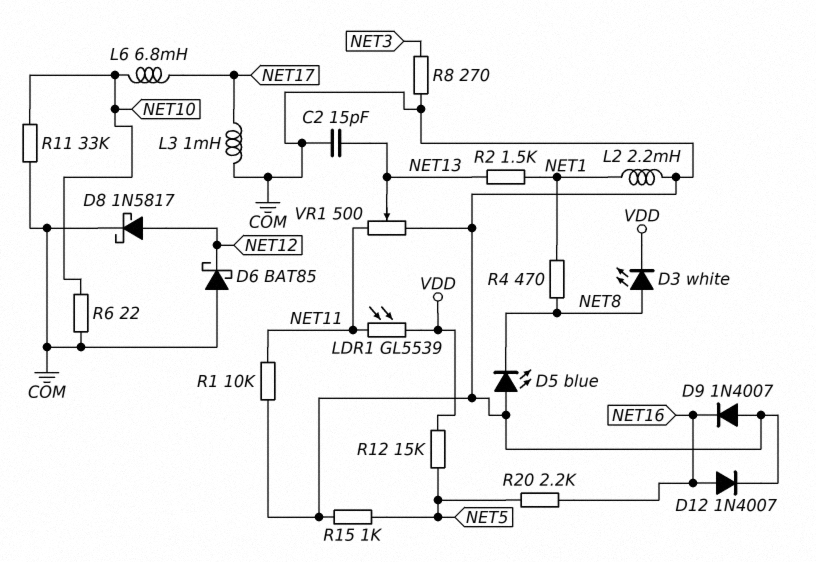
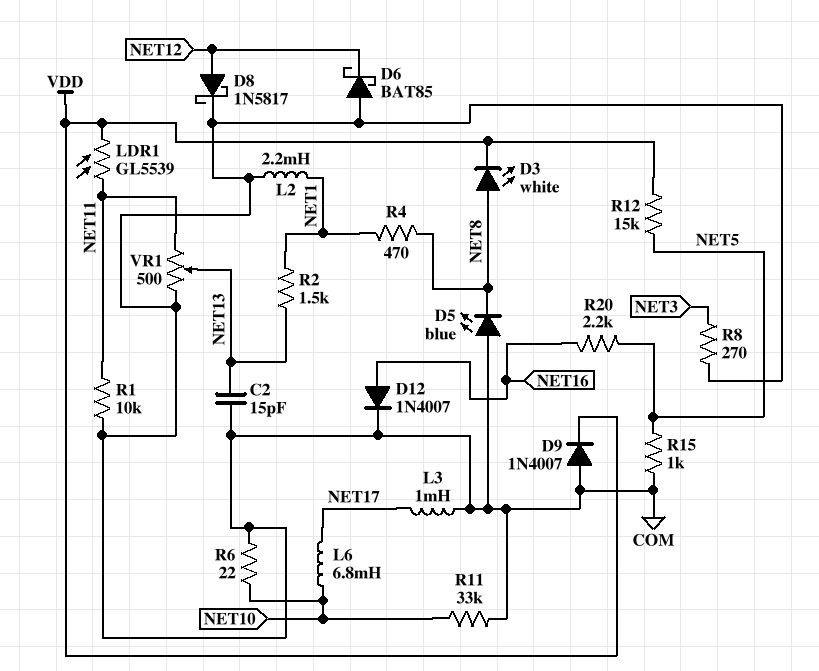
D9: diode 1N4007 (A COM, K NET16) -> diode 1N4007 (A COM, K VDD)

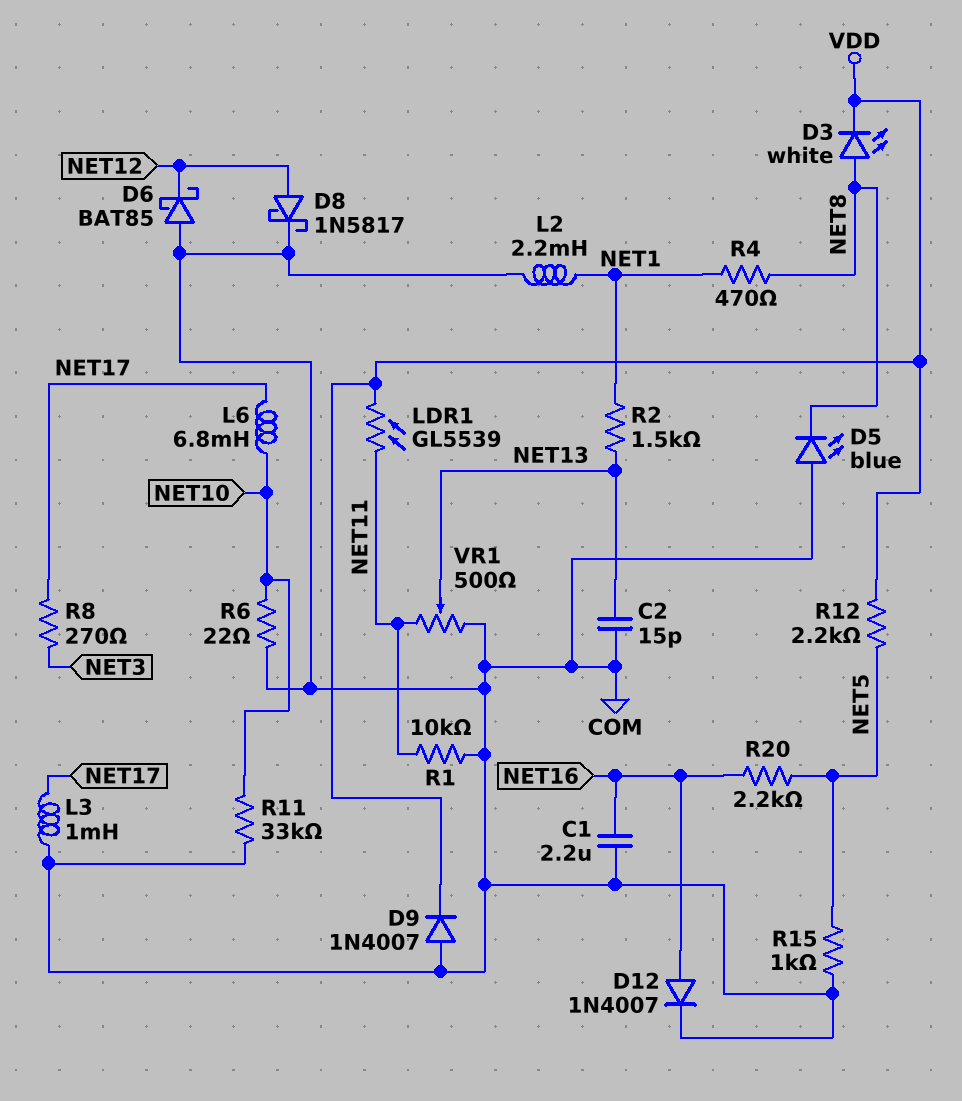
C1: none -> 2.2uF (COM, NET16)
R8: 270 (COM, NET3) -> 270 (NET3, NET17)
R12: 15k (NET5, VDD) -> 2.2k (NET5, VDD)

